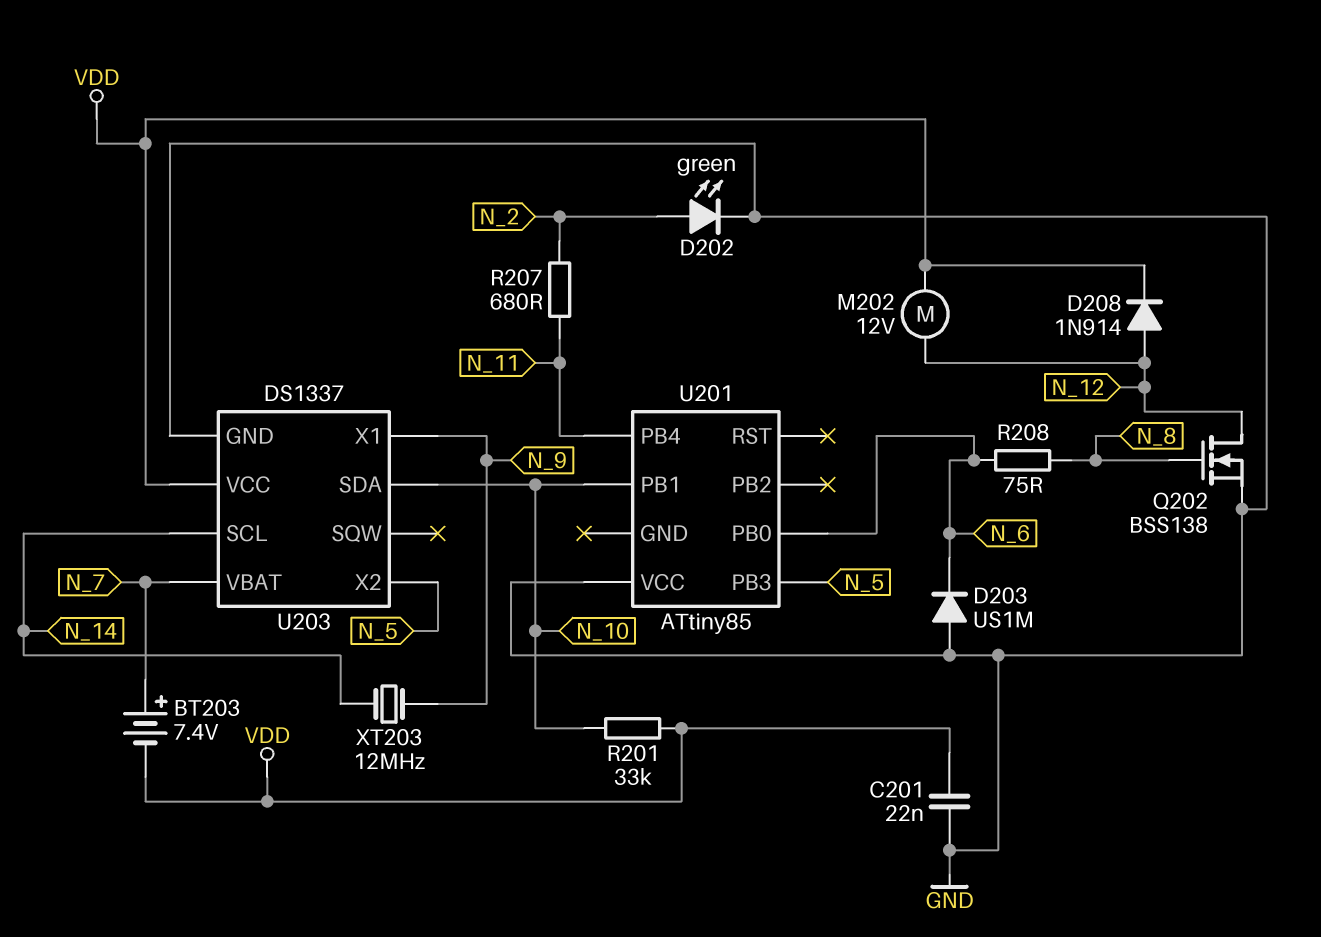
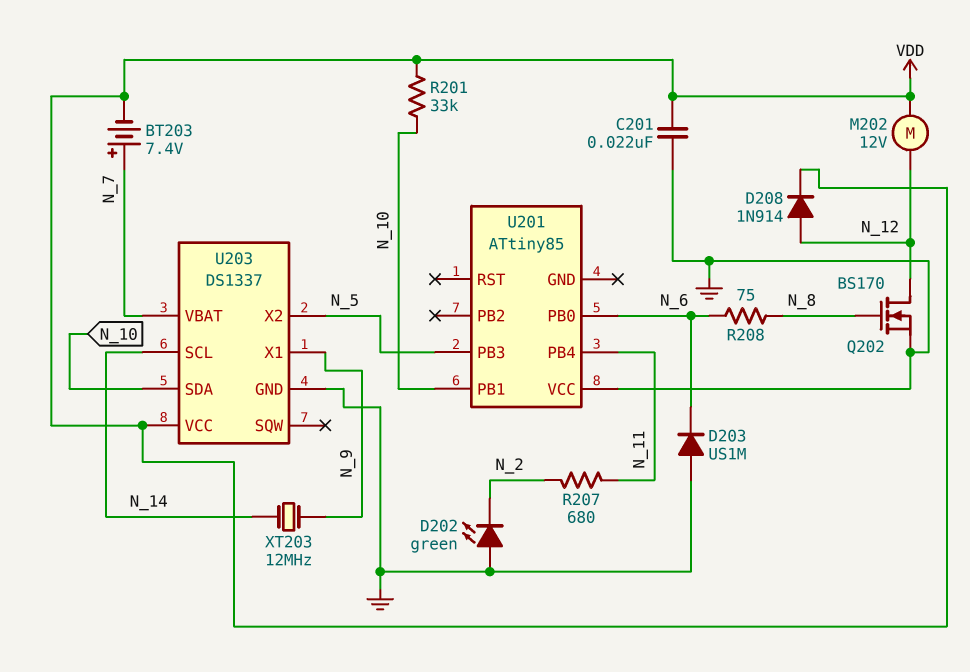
D202: LED green (A N_2, K GND) -> LED green (A GND, K N_2)
Q202: NMOS BSS138 (G N_8, D N_12, S GND) -> NMOS BS170 (G N_8, D N_12, S GND)

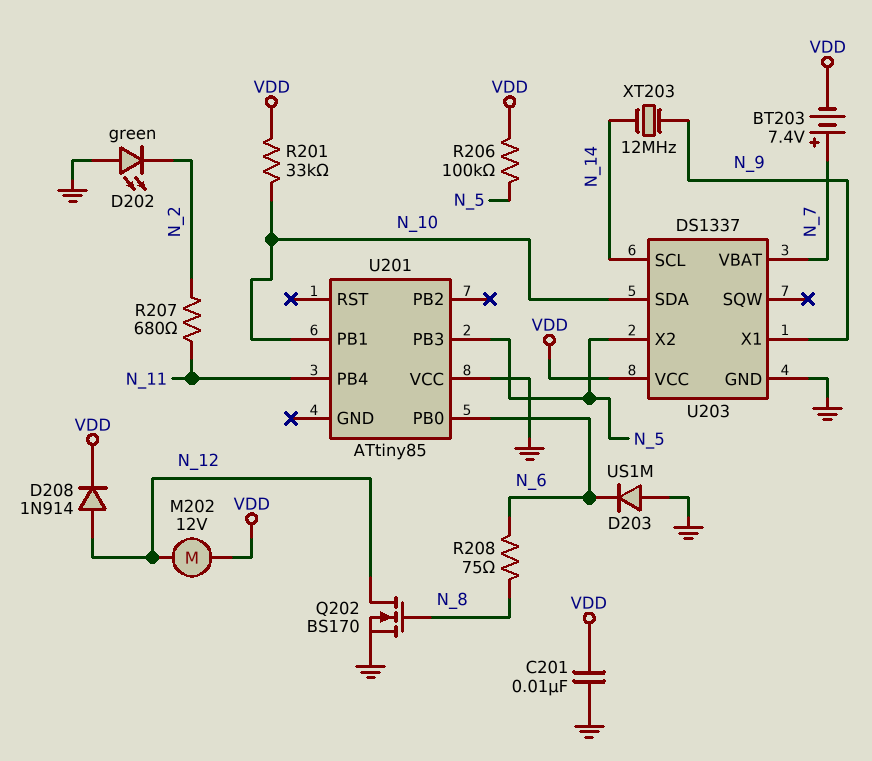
C201: 22nF (GND, VDD) -> 10nF (GND, VDD)
R206: none -> 100k (N_5, VDD)

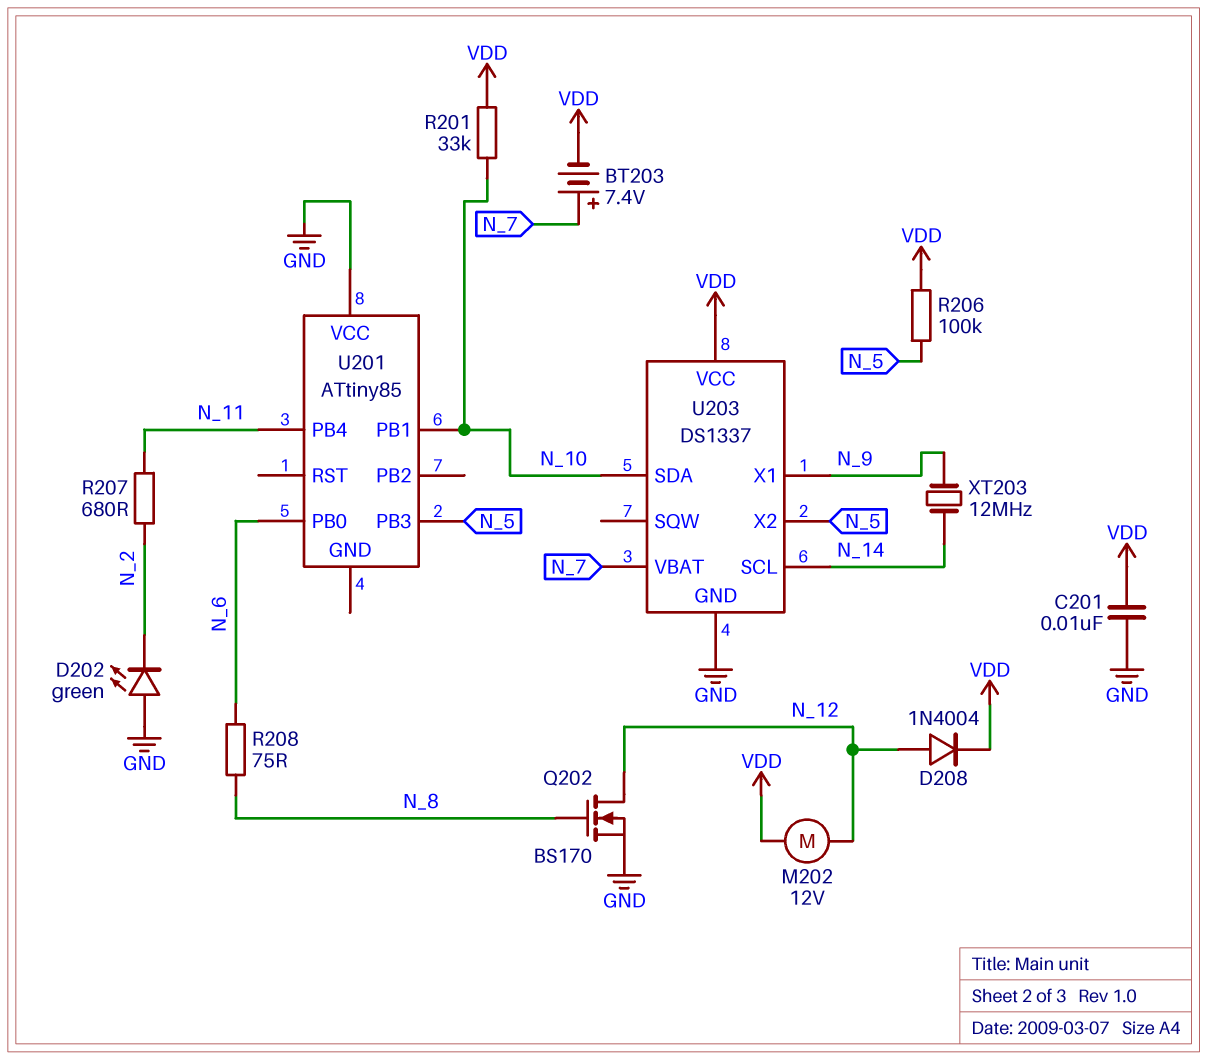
D203: diode US1M (A GND, K N_6) -> none
D208: diode 1N914 (A N_12, K VDD) -> diode 1N4004 (A N_12, K VDD)

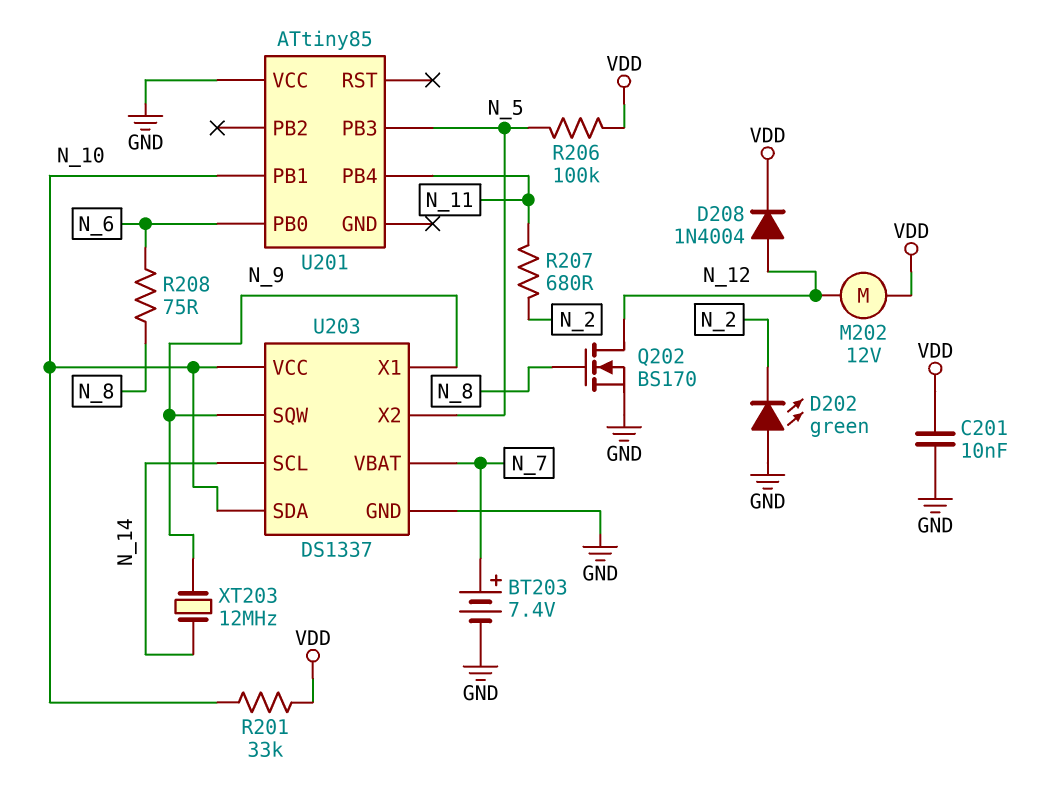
BT203: 7.4V (plus N_7, minus VDD) -> 7.4V (plus N_7, minus GND)
U203 pin SQW: none -> N_9
U203 pin VCC: VDD -> N_10

